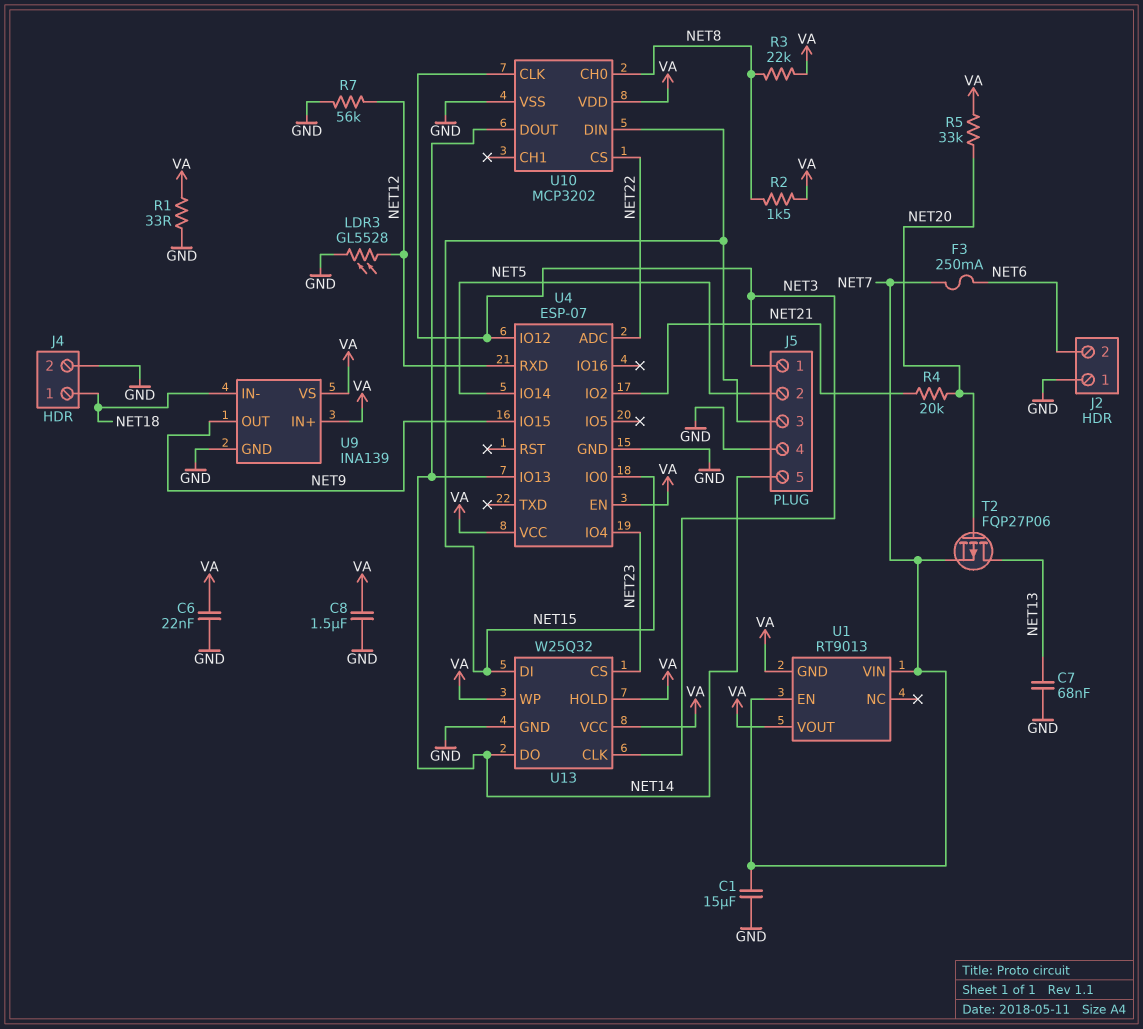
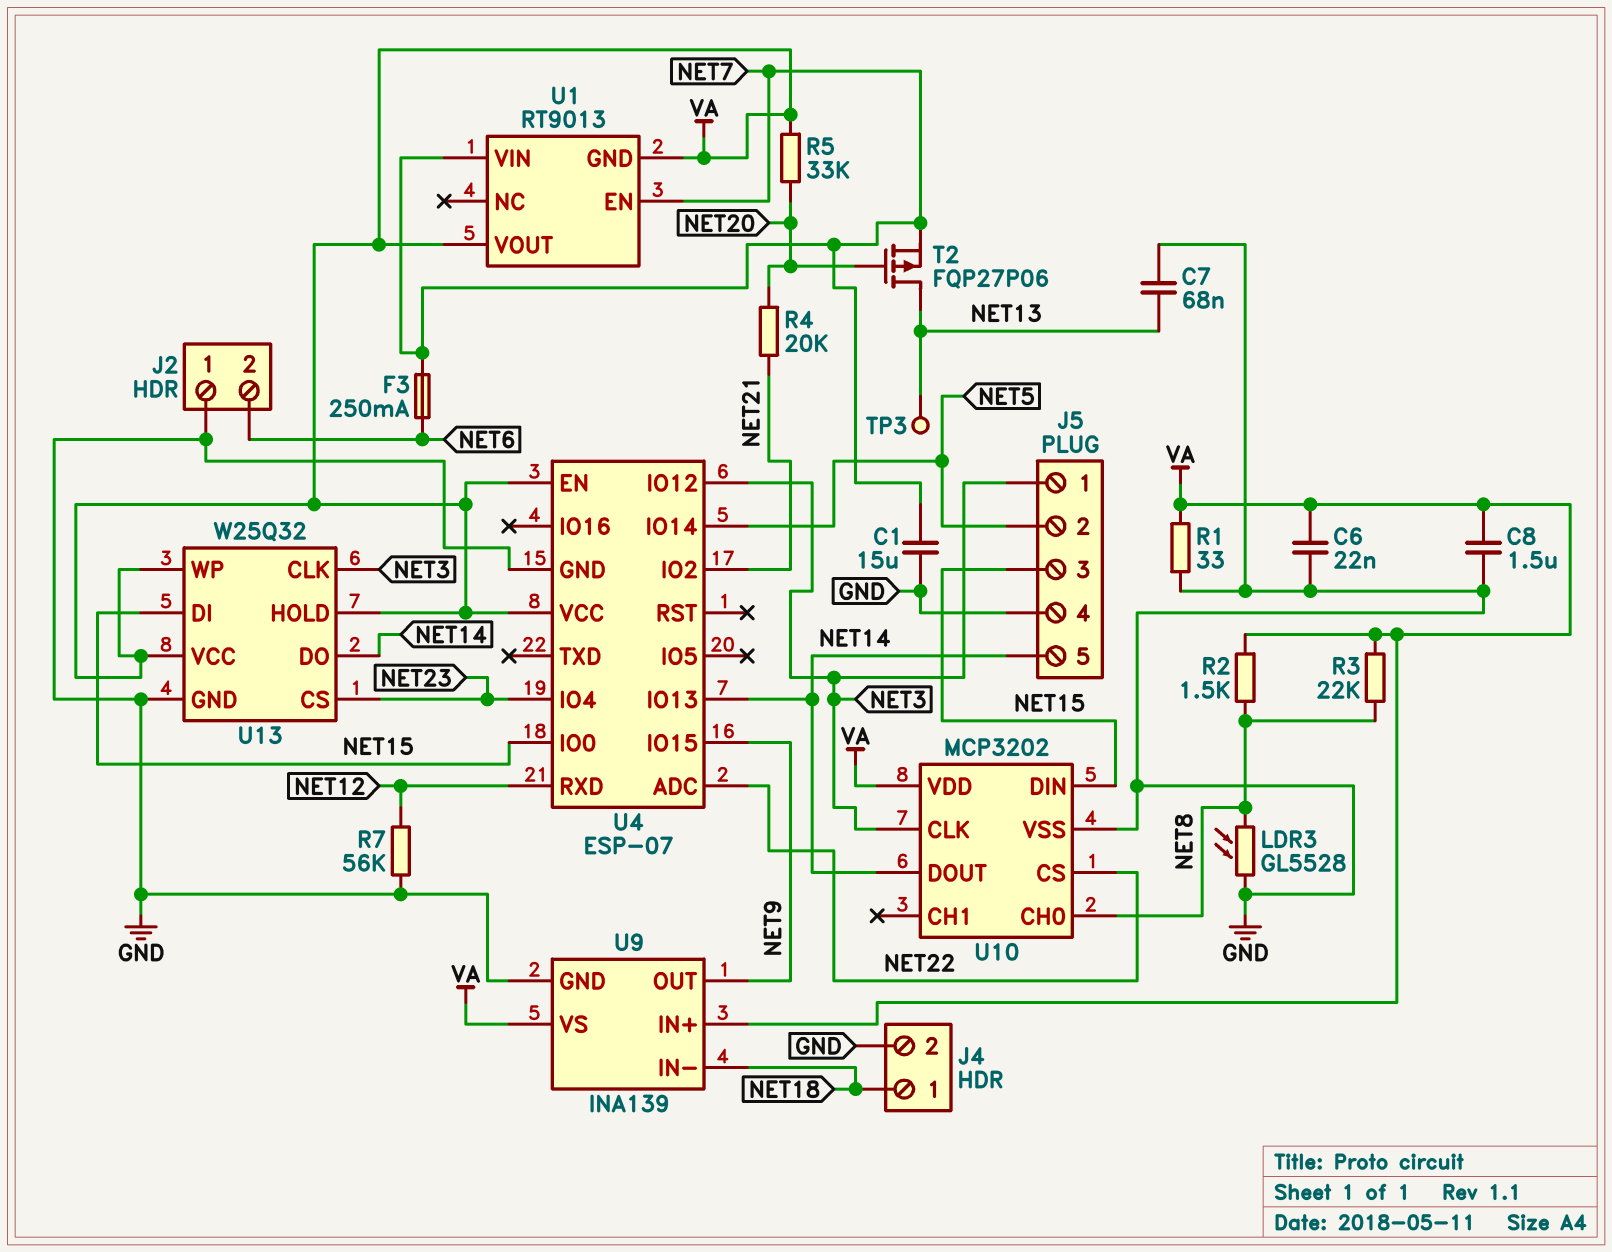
LDR3: GL5528 (GND, NET12) -> GL5528 (GND, NET8)
TP3: none -> test point (NET13)

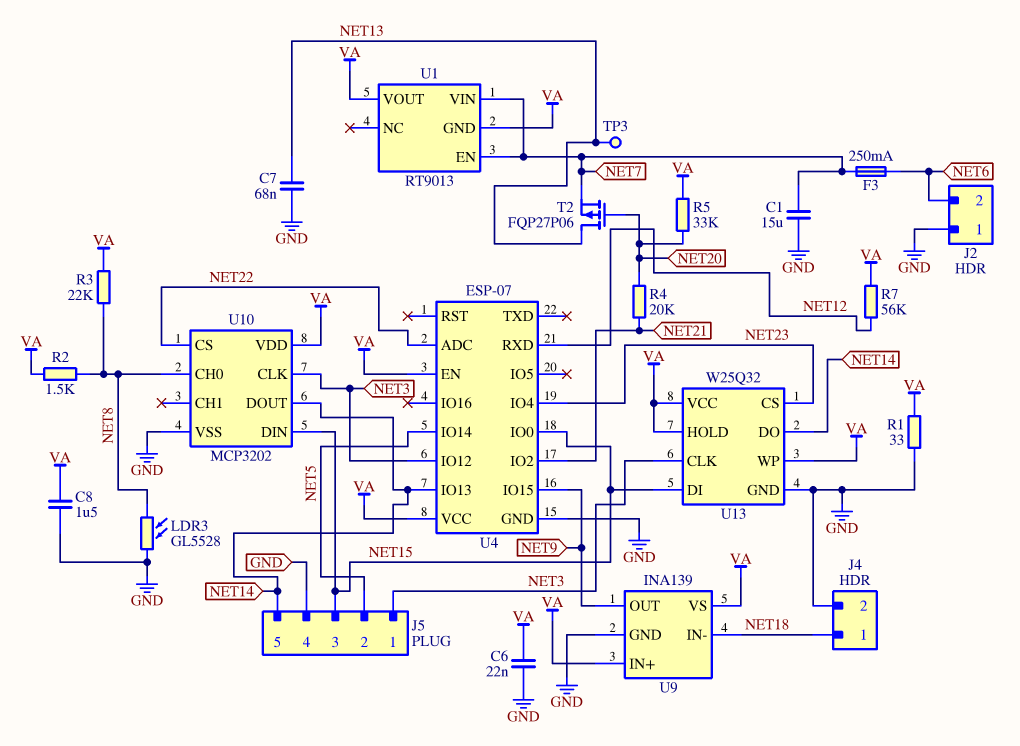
R7: 56k (GND, NET12) -> 56k (NET12, VA)

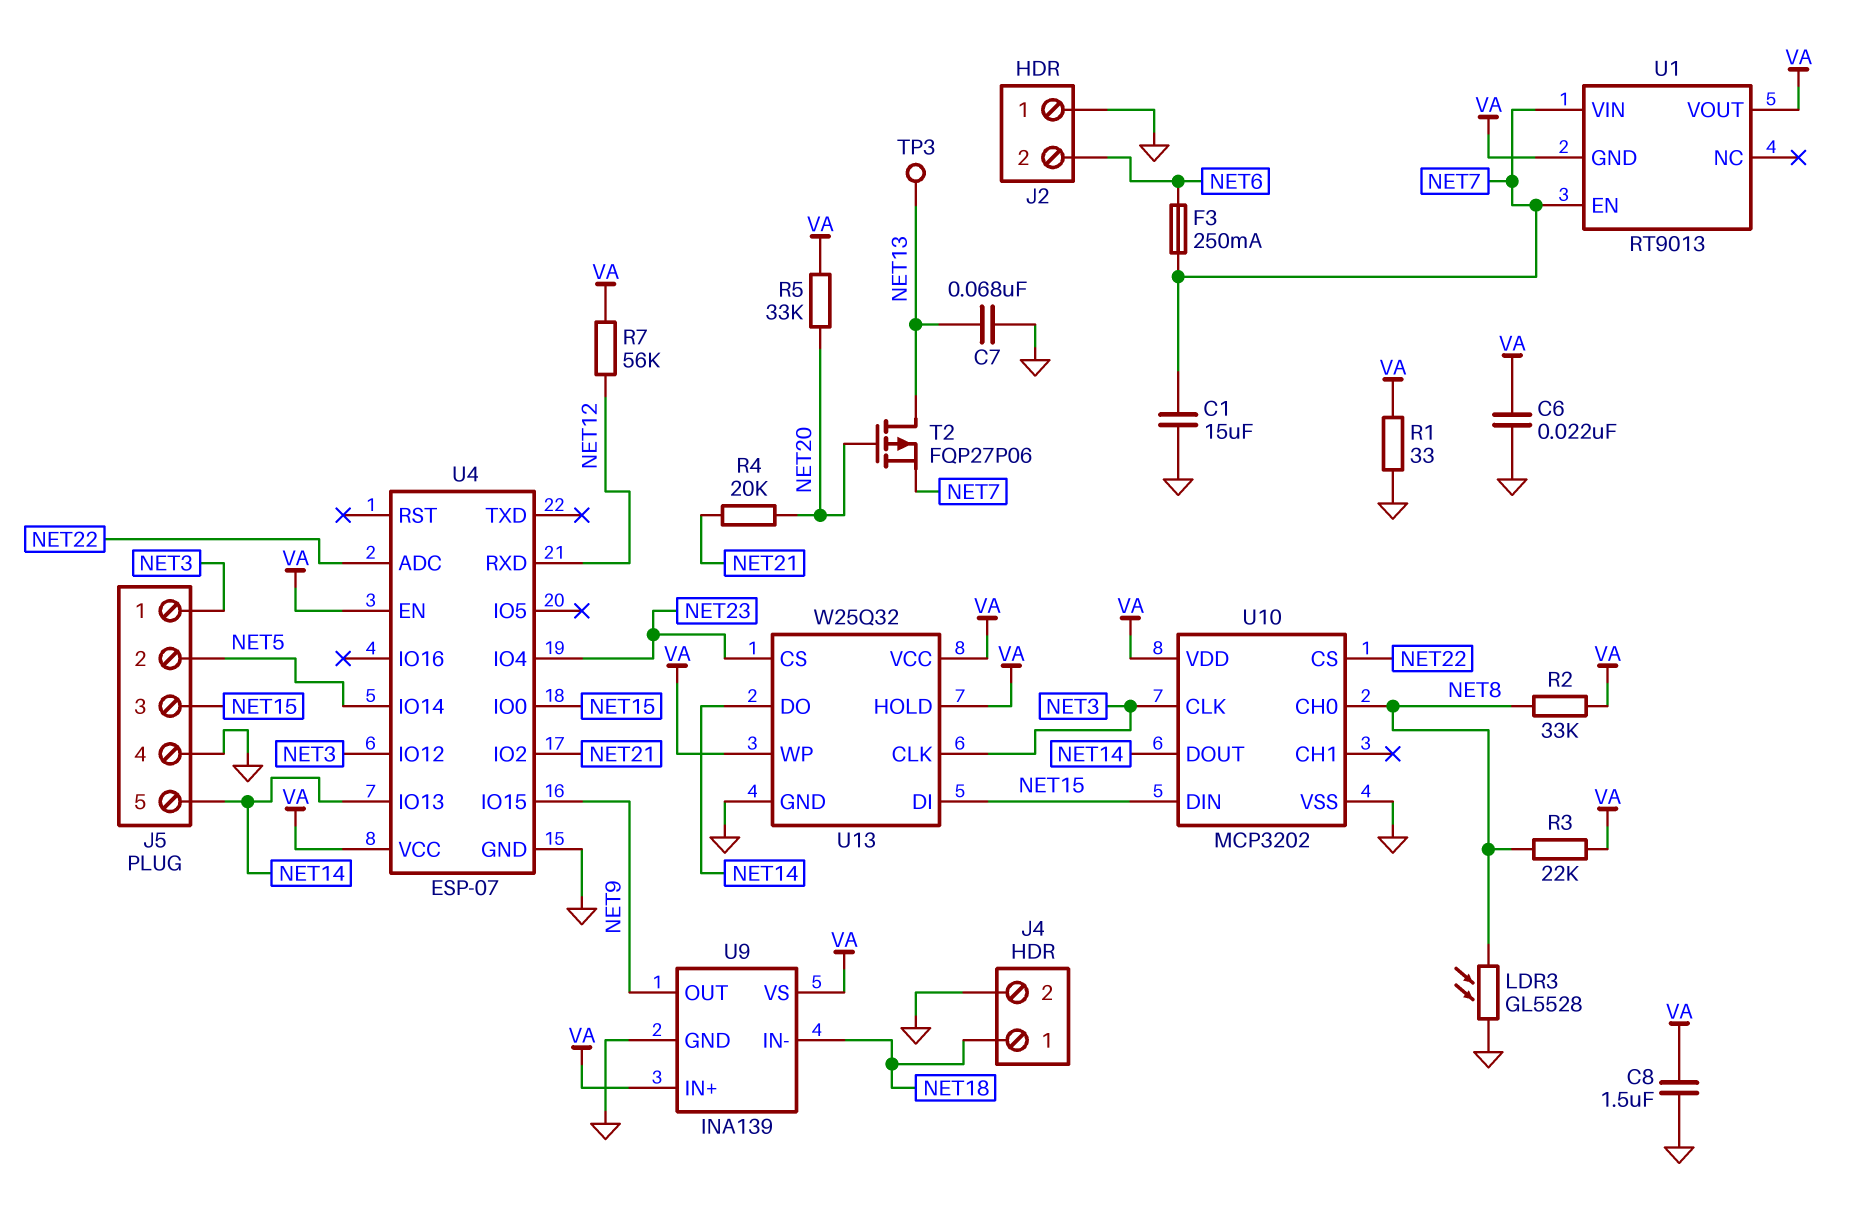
R2: 1.5k (NET8, VA) -> 33k (NET8, VA)

